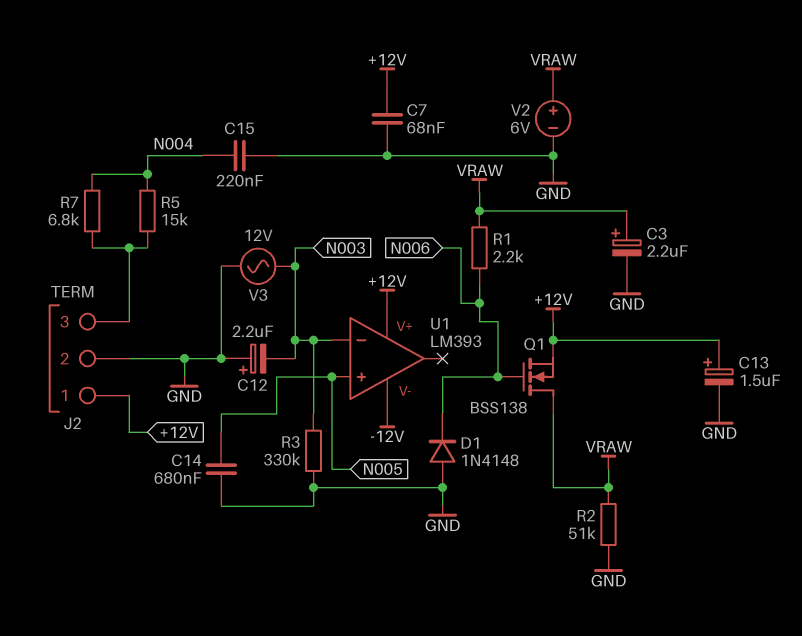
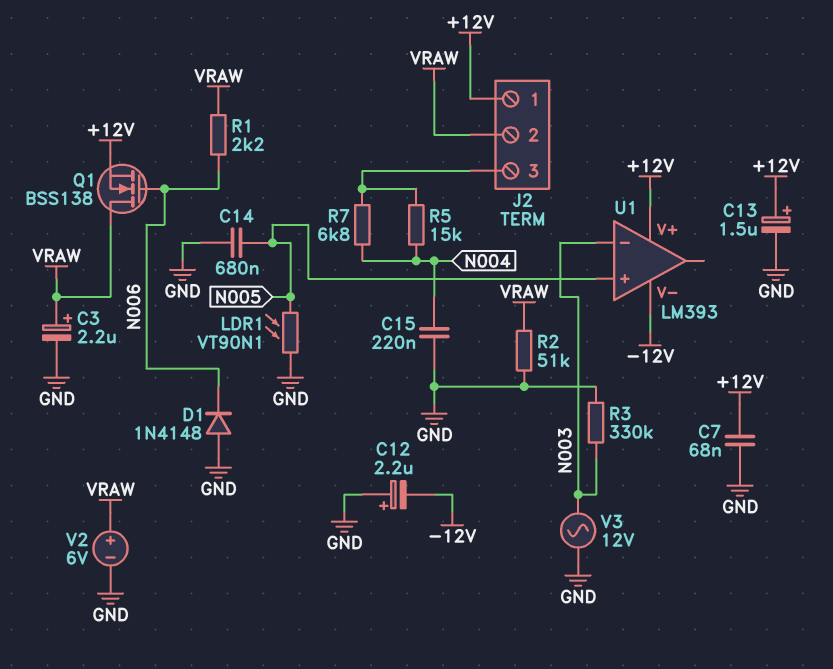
C12: 2.2uF (plus GND, minus N003) -> 2.2uF (plus GND, minus -12V)
J2 pin 2: GND -> VRAW
LDR1: none -> VT90N1 (GND, N005)

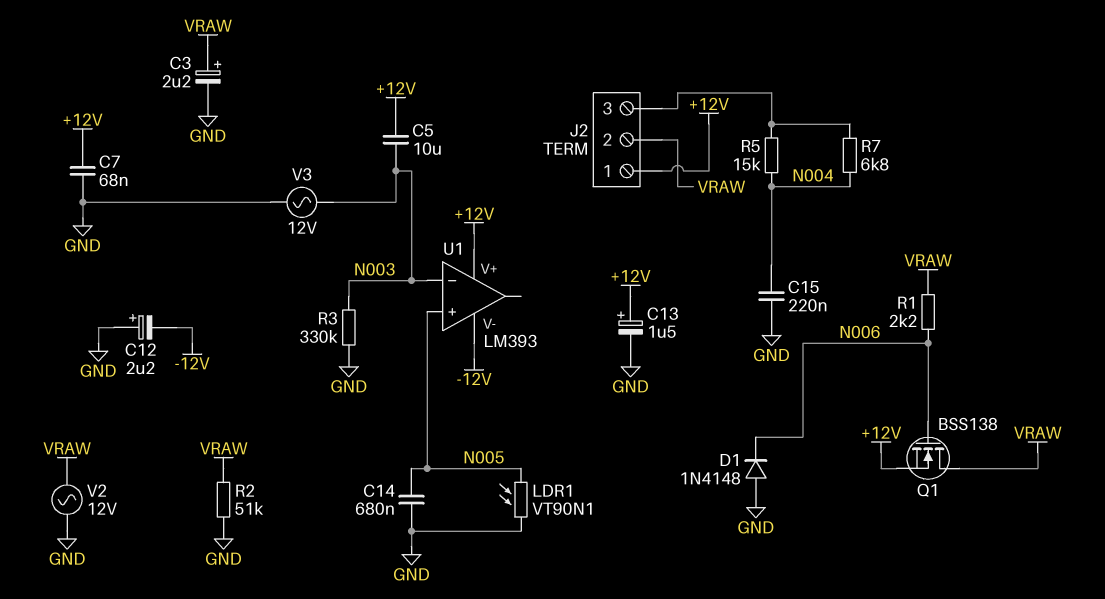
C5: none -> 10uF (+12V, N003)
V2: 6V (plus VRAW, minus GND) -> AC 12V (GND, VRAW)

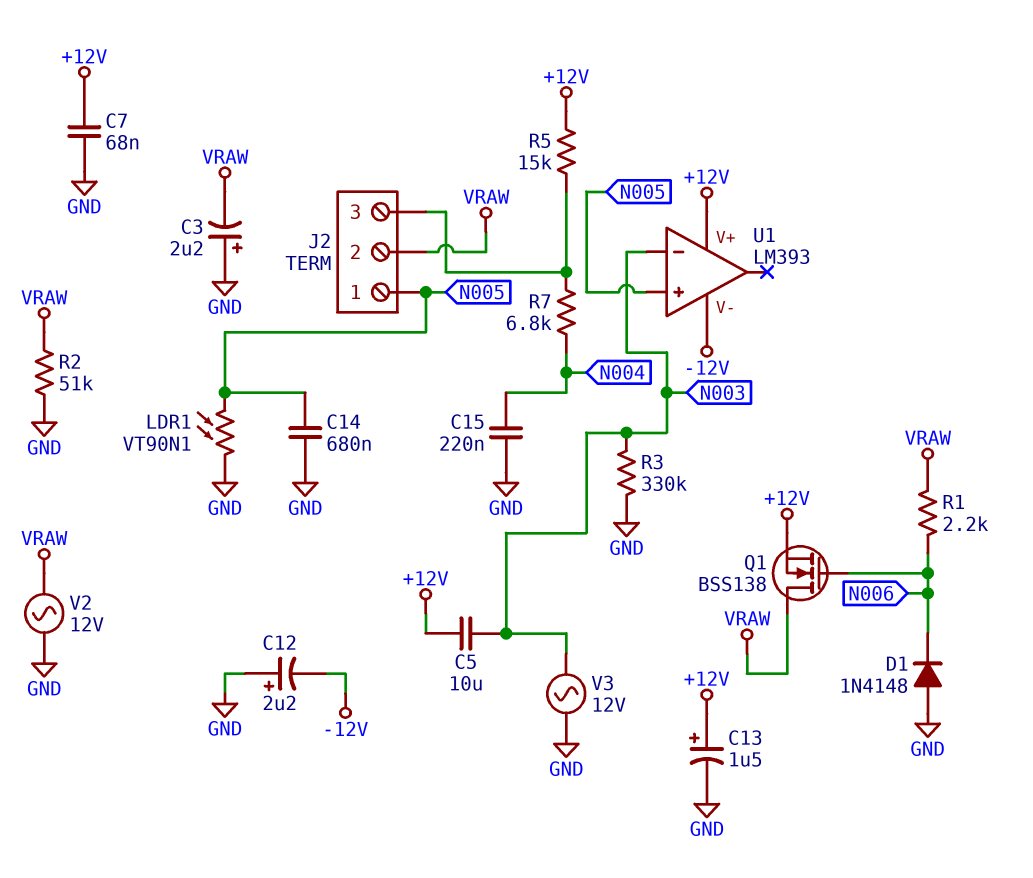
C3: 2.2uF (plus VRAW, minus GND) -> 2.2uF (plus GND, minus VRAW)
J2 pin 1: +12V -> N005
R5: 15k (J2/3, N004) -> 15k (+12V, J2/3)

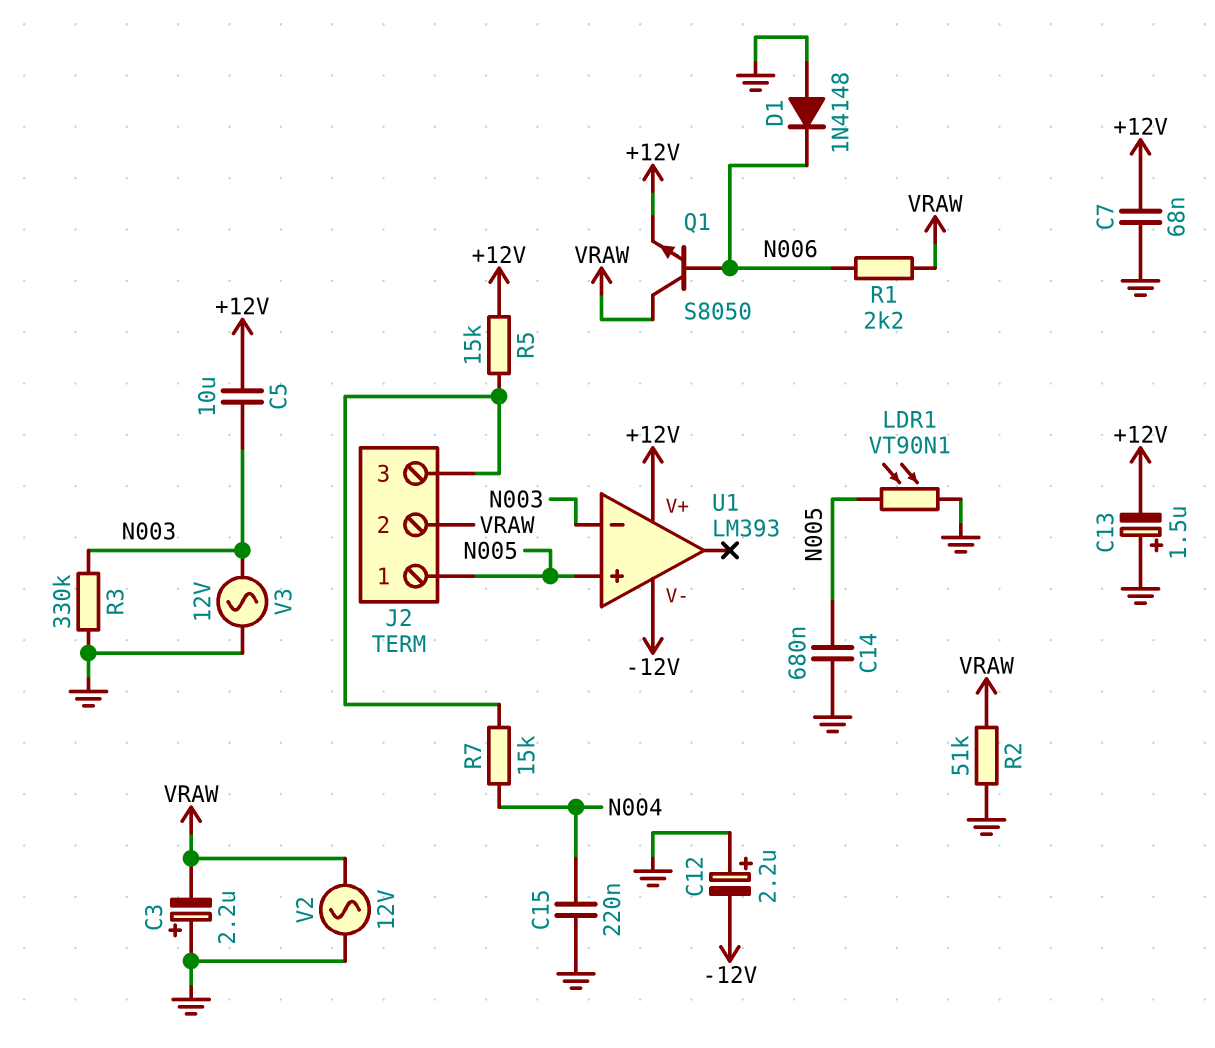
C13: 1.5uF (plus +12V, minus GND) -> 1.5uF (plus GND, minus +12V)
Q1: NMOS BSS138 (G N006, D VRAW, S +12V) -> NPN S8050 (B N006, C VRAW, E +12V)
R7: 6.8k (J2/3, N004) -> 15k (J2/3, N004)

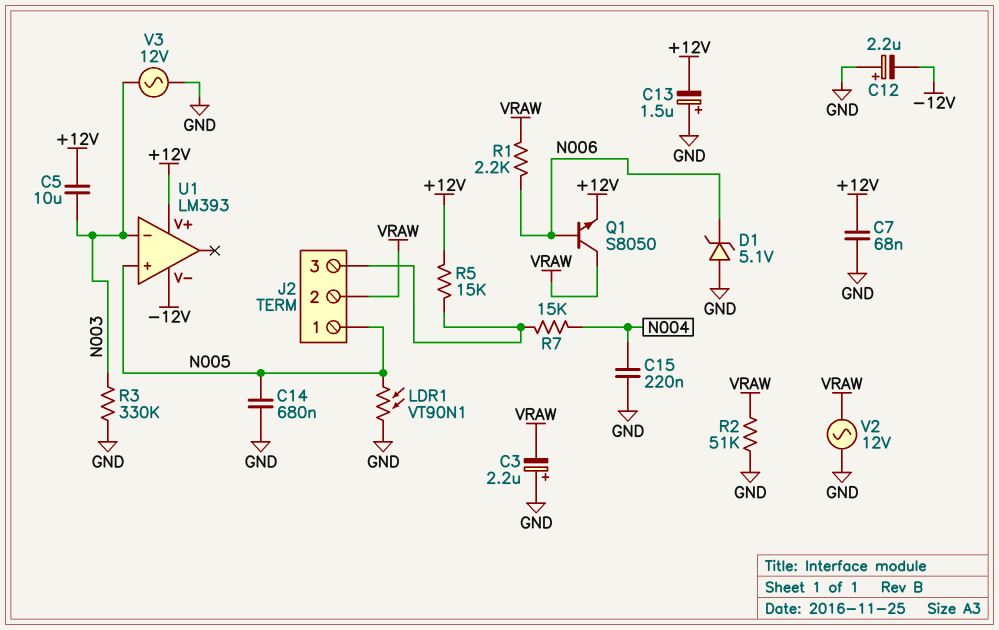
D1: diode 1N4148 (A GND, K N006) -> zener 5.1V (A GND, K N006)

